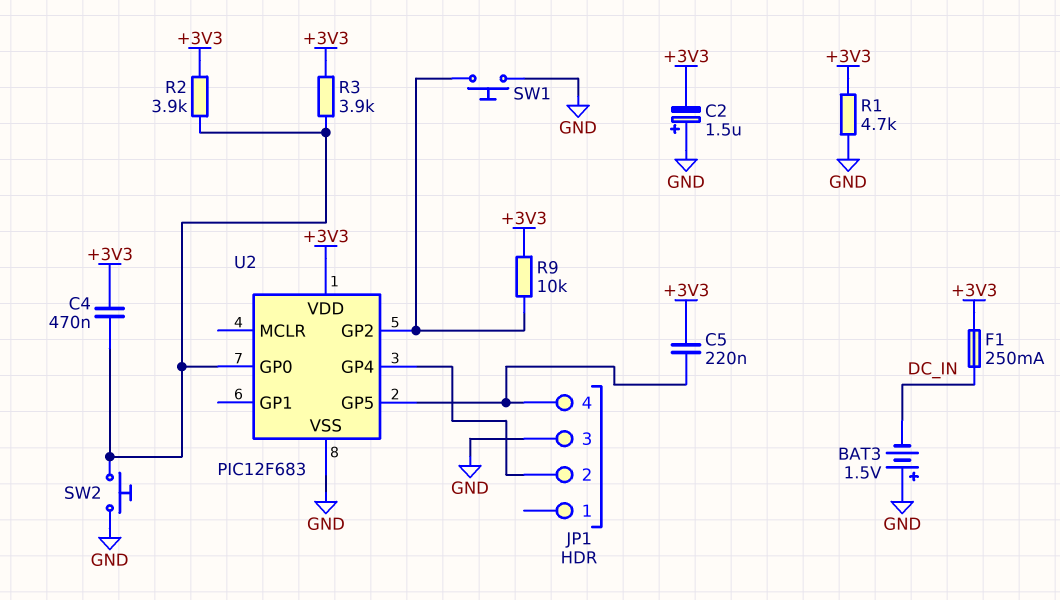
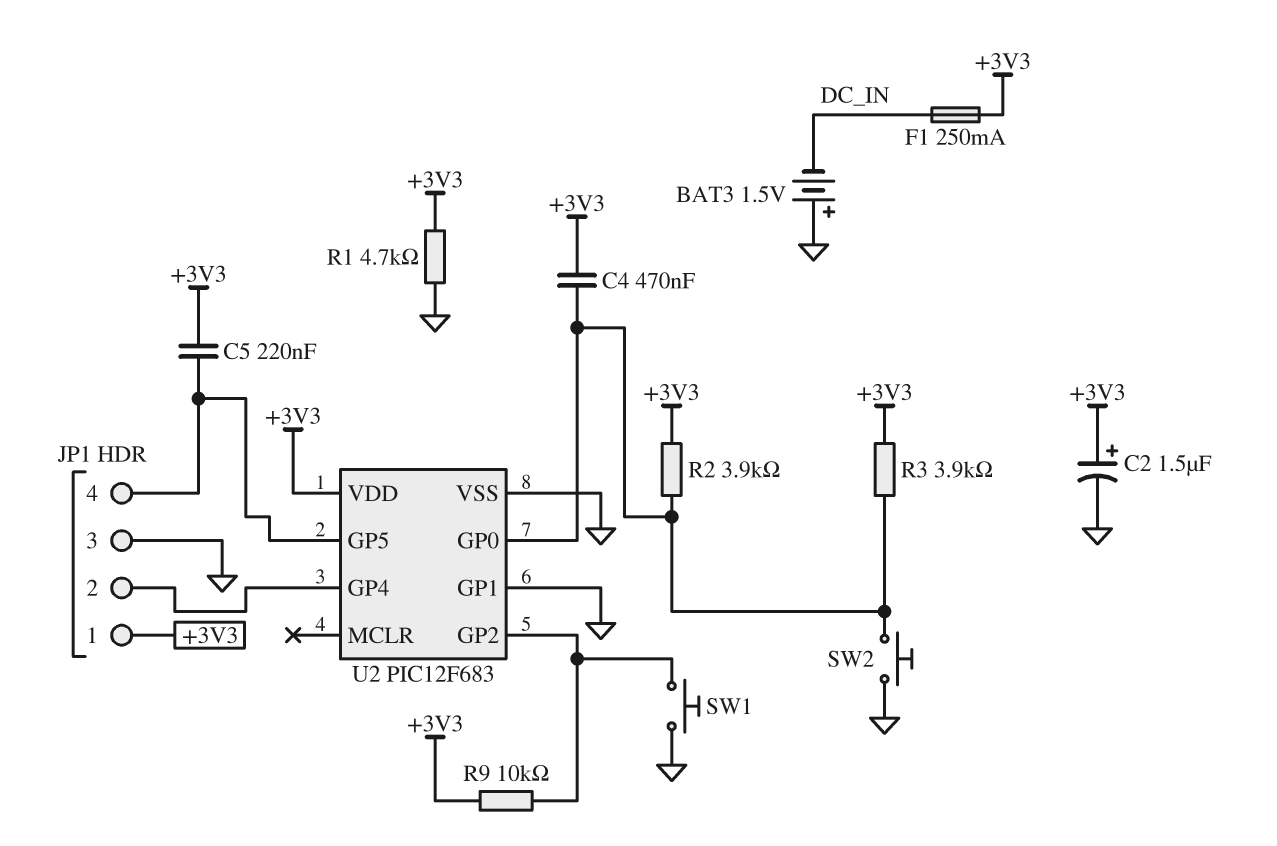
C2: 1.5uF (plus GND, minus +3V3) -> 1.5uF (plus +3V3, minus GND)
JP1 pin 1: none -> +3V3
U2 pin GP1: none -> GND

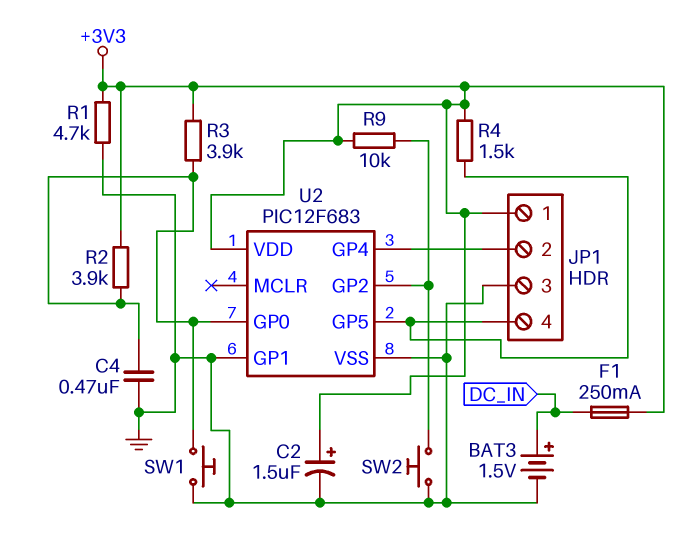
BAT3: 1.5V (plus GND, minus DC_IN) -> 1.5V (plus DC_IN, minus GND)
C4: 470nF (+3V3, U2/GP0) -> 470nF (GND, U2/GP0)
C5: 220nF (+3V3, JP1/4) -> none
R4: none -> 1.5k (+3V3, JP1/4)
SW1: button (GND, U2/GP2) -> button (GND, U2/GP0)
SW2: button (GND, U2/GP0) -> button (GND, U2/GP2)

